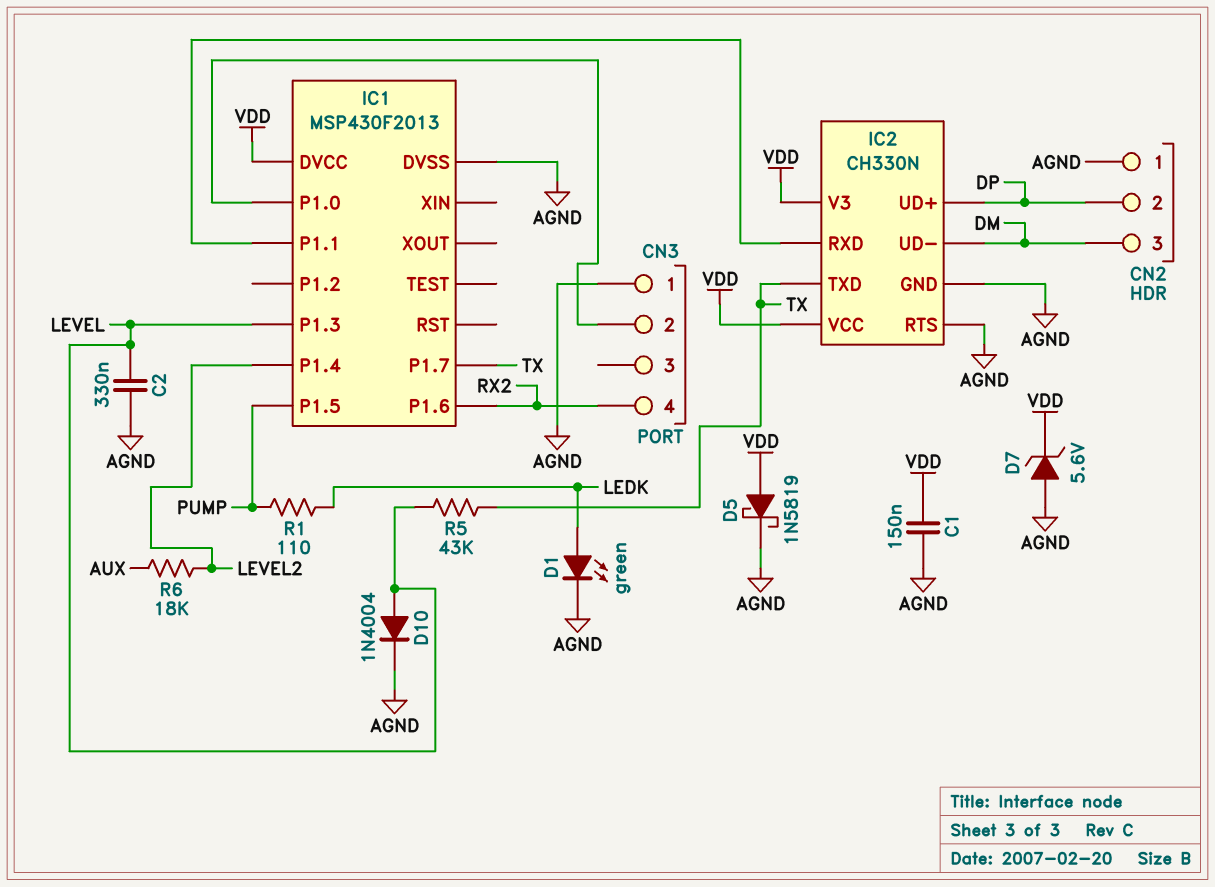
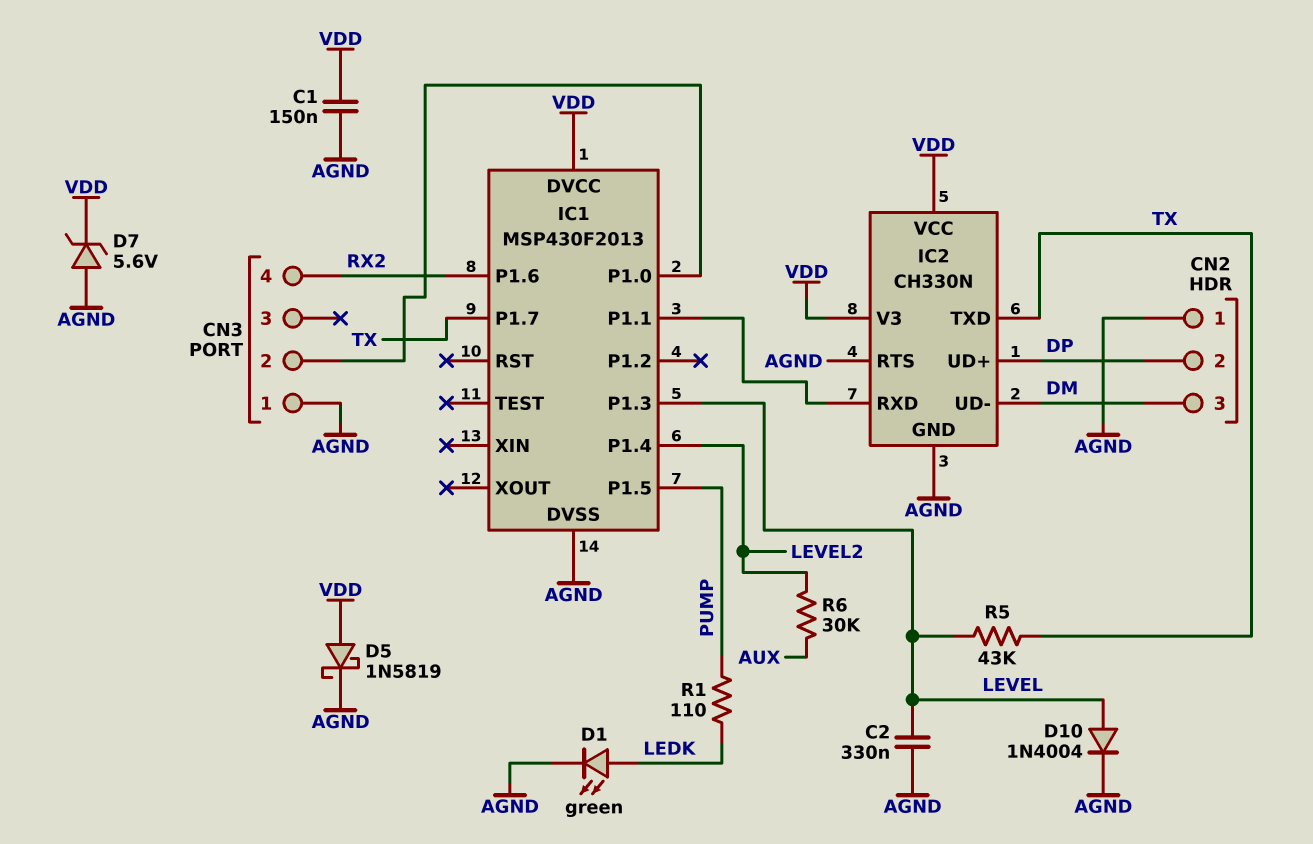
R6: 18k (AUX, LEVEL2) -> 30k (AUX, LEVEL2)

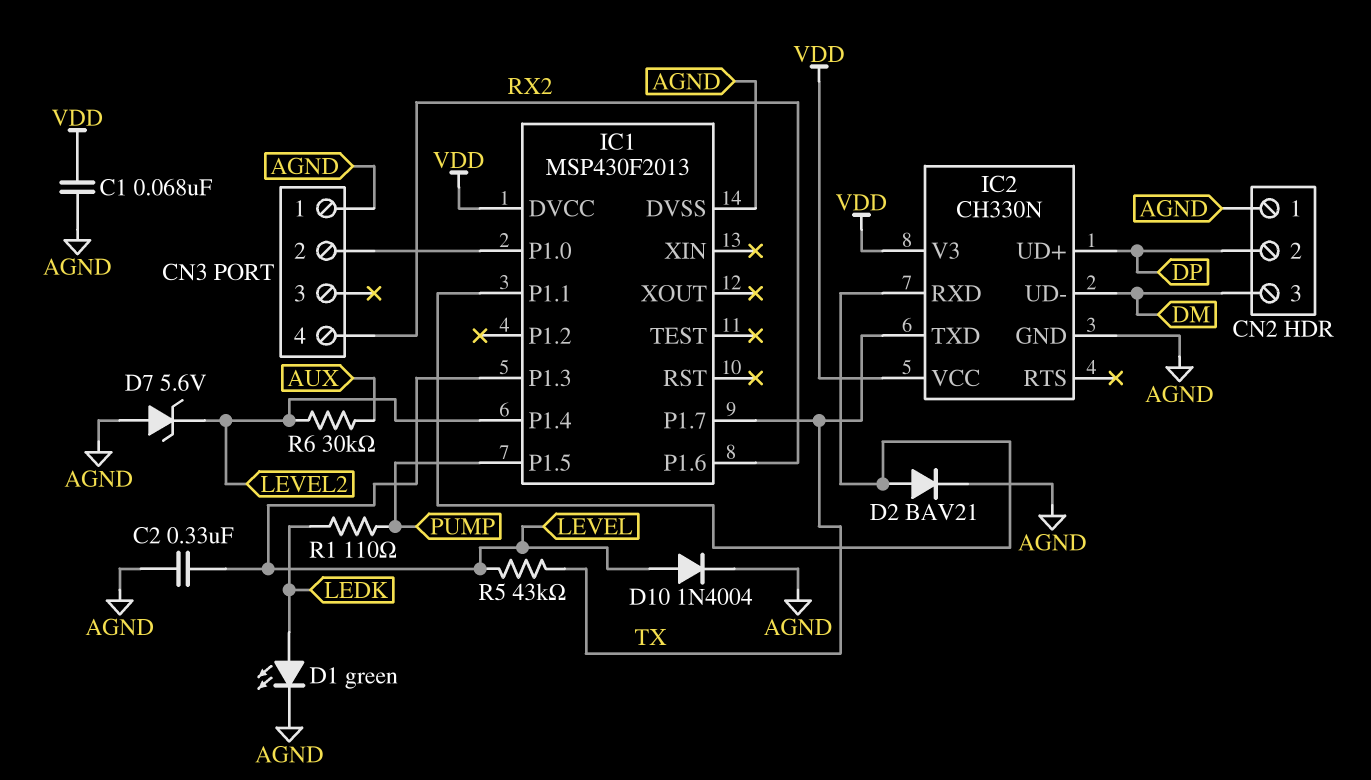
C1: 150nF (AGND, VDD) -> 68nF (AGND, VDD)
D2: none -> diode BAV21 (A IC1/P1.1, K AGND)
D5: schottky 1N5819 (A VDD, K AGND) -> none
D7: zener 5.6V (A AGND, K VDD) -> zener 5.6V (A AGND, K LEVEL2)
IC2 pin RTS: AGND -> none

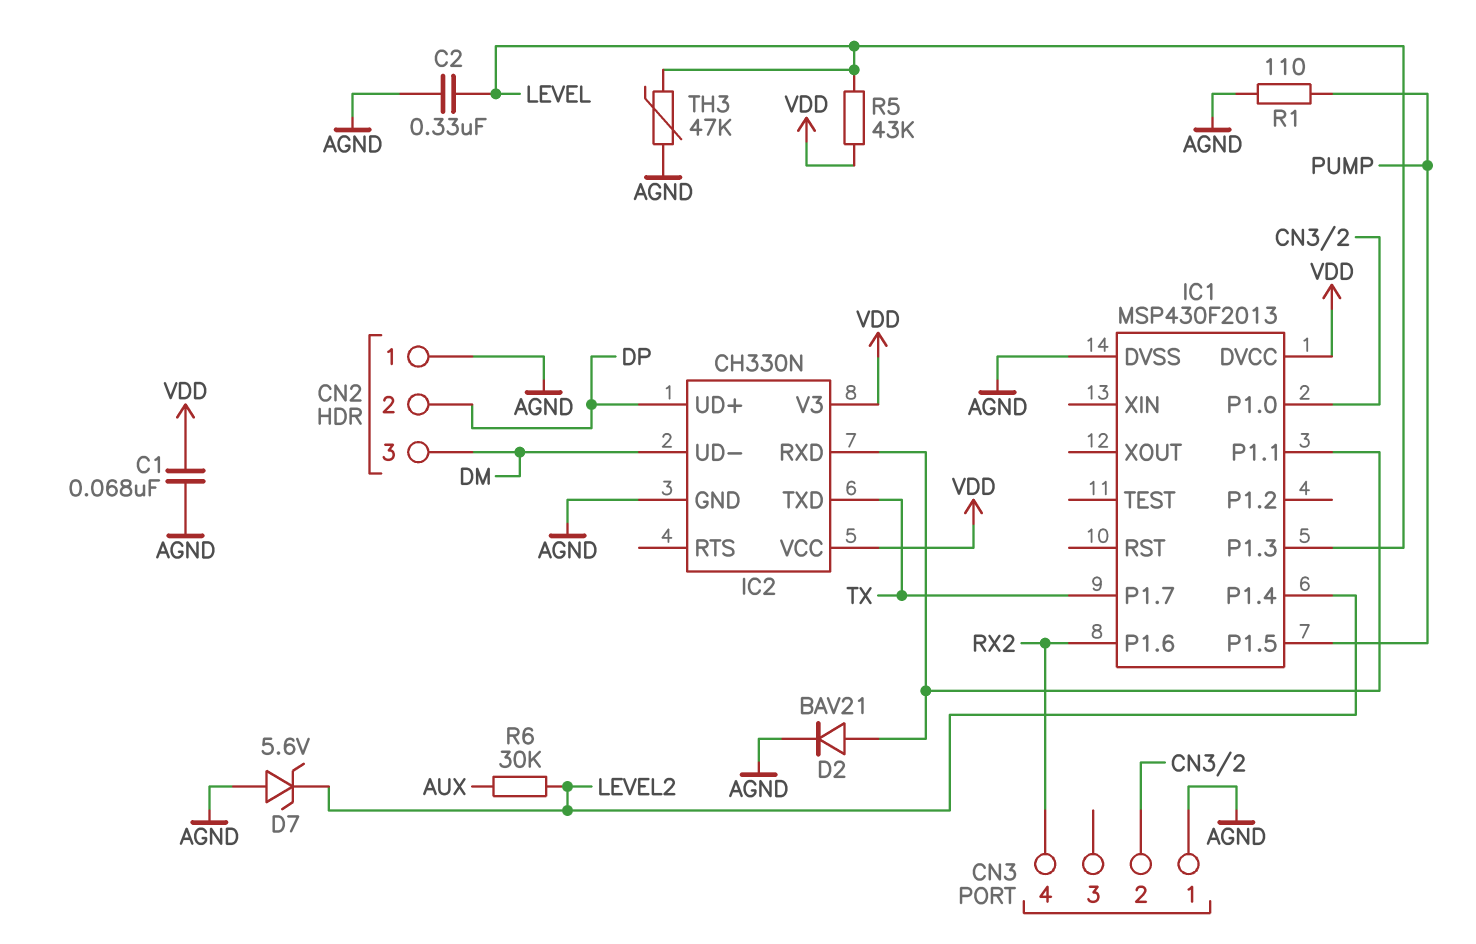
D1: LED green (A LEDK, K AGND) -> none
D10: diode 1N4004 (A LEVEL, K AGND) -> none
R1: 110 (LEDK, PUMP) -> 110 (AGND, PUMP)
R5: 43k (LEVEL, TX) -> 43k (LEVEL, VDD)
TH3: none -> 47k (AGND, LEVEL)

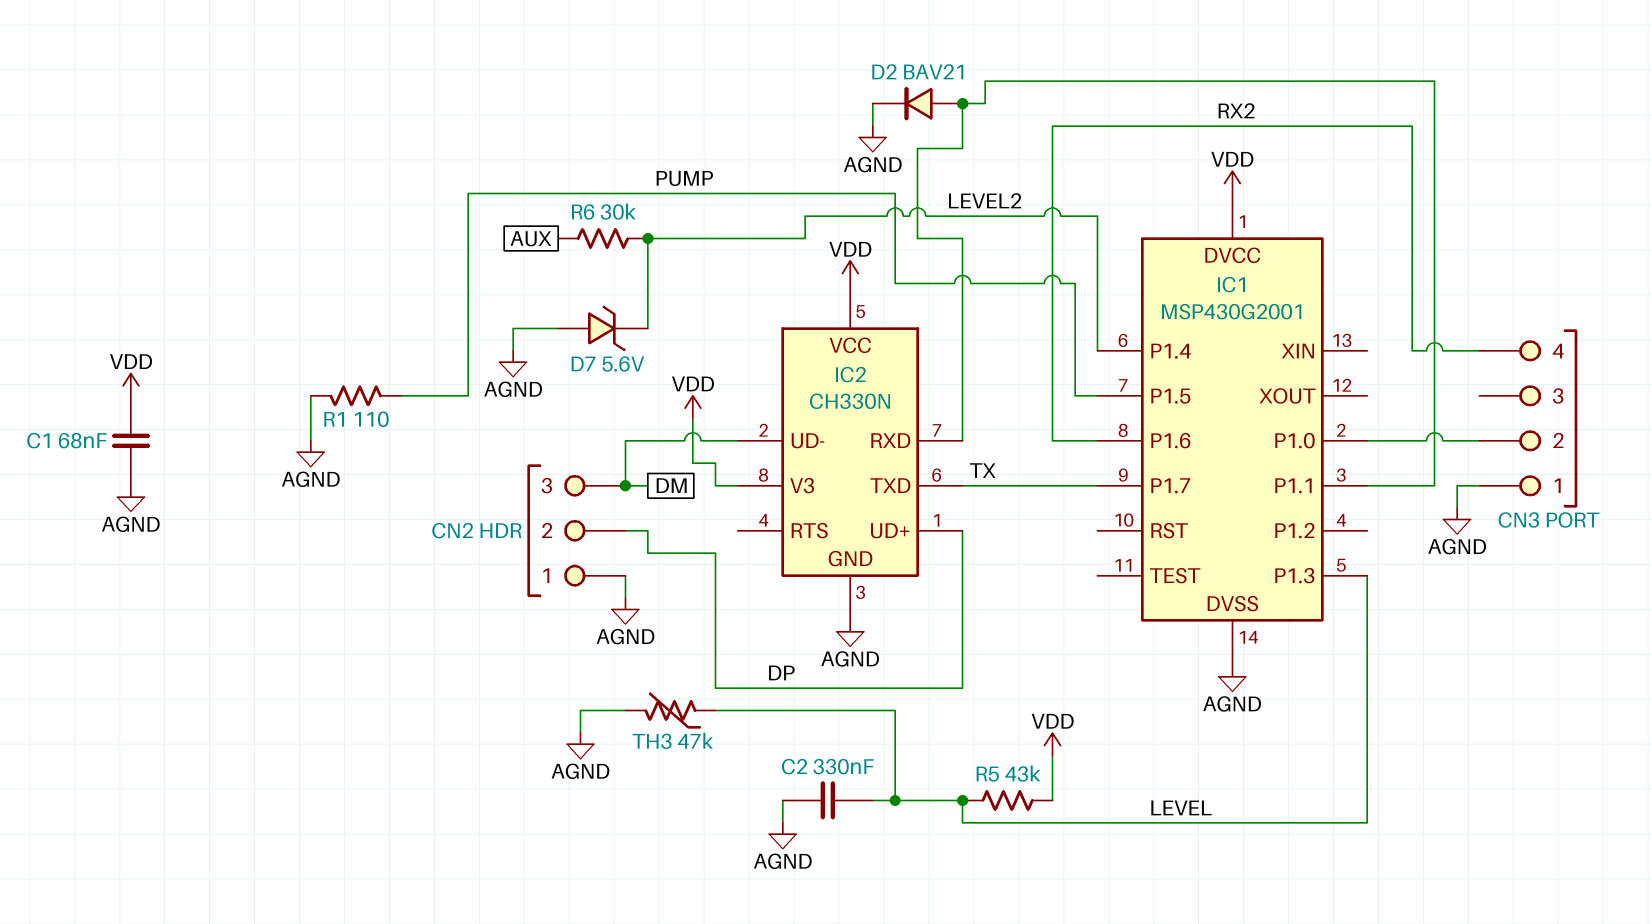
IC1: MSP430F2013 -> MSP430G2001

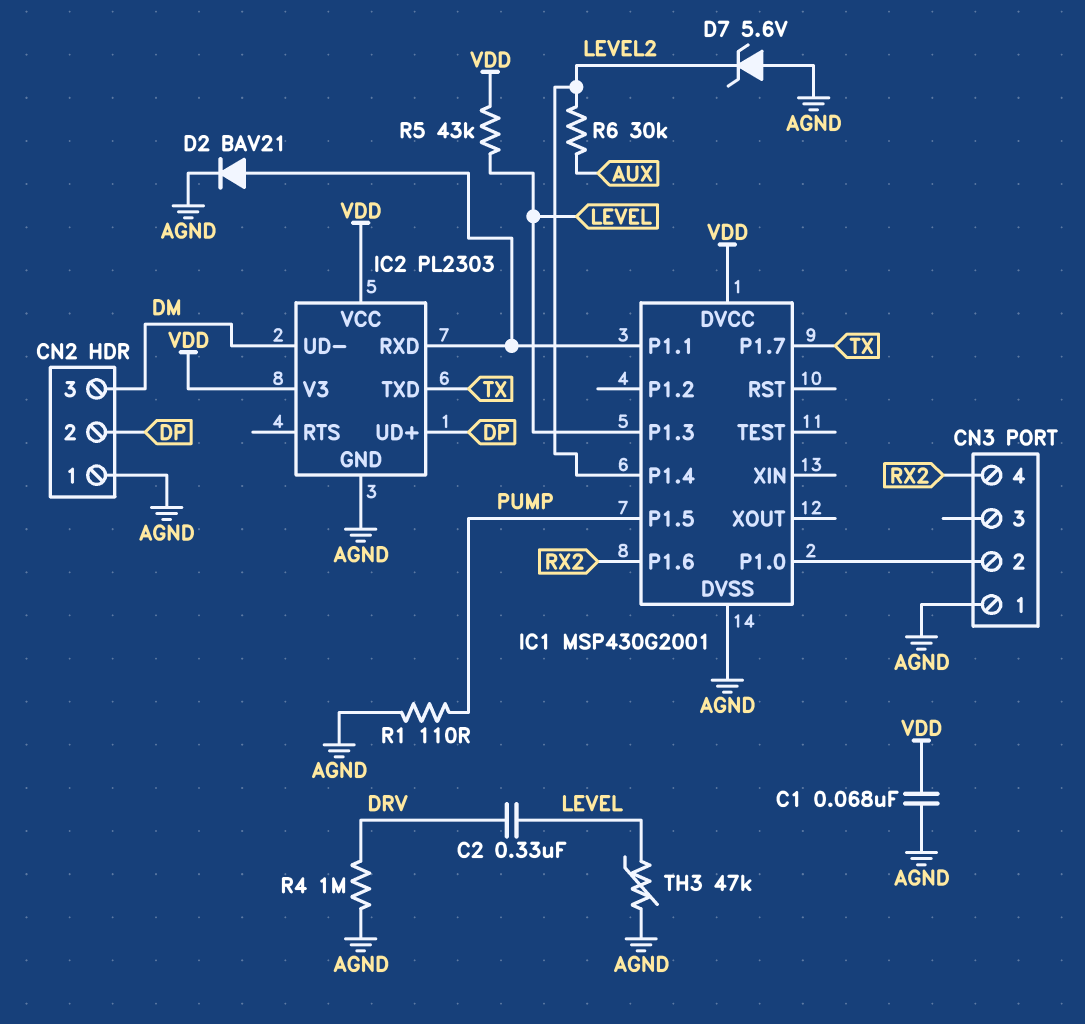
C2: 330nF (AGND, LEVEL) -> 330nF (DRV, LEVEL)
IC2: CH330N -> PL2303
R4: none -> 1M (AGND, DRV)

